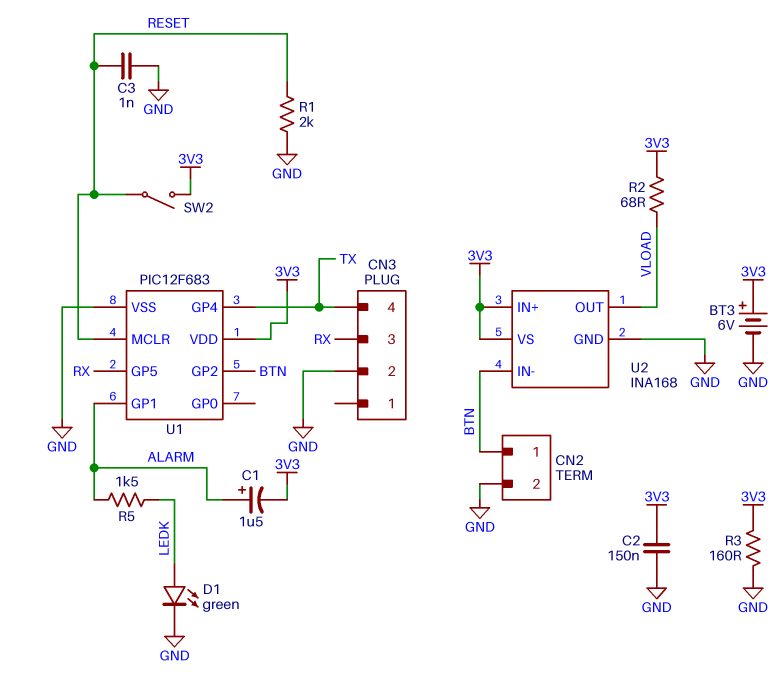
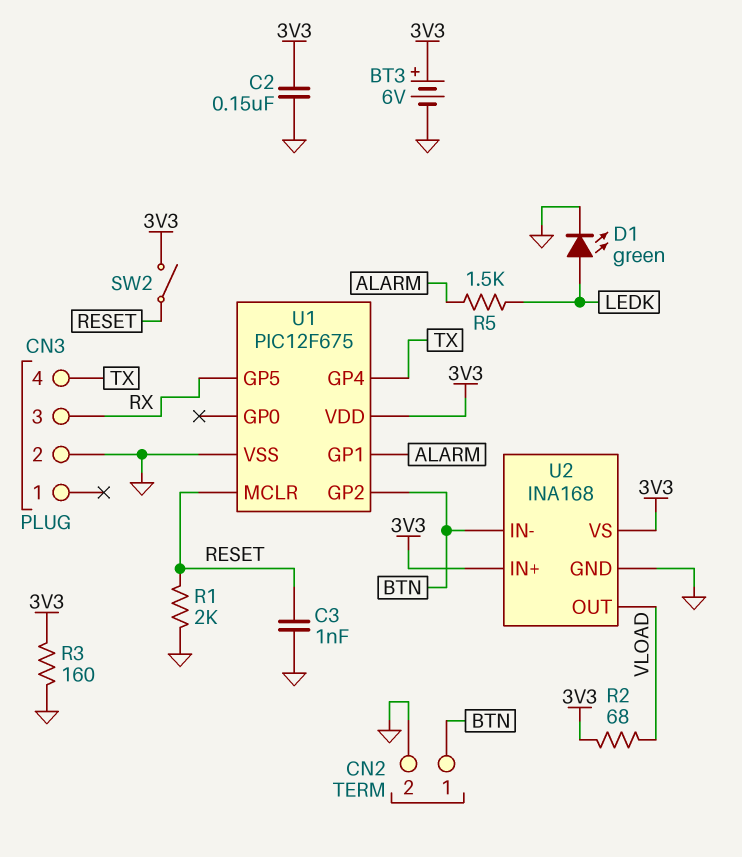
C1: 1.5uF (plus ALARM, minus 3V3) -> none
U1: PIC12F683 -> PIC12F675

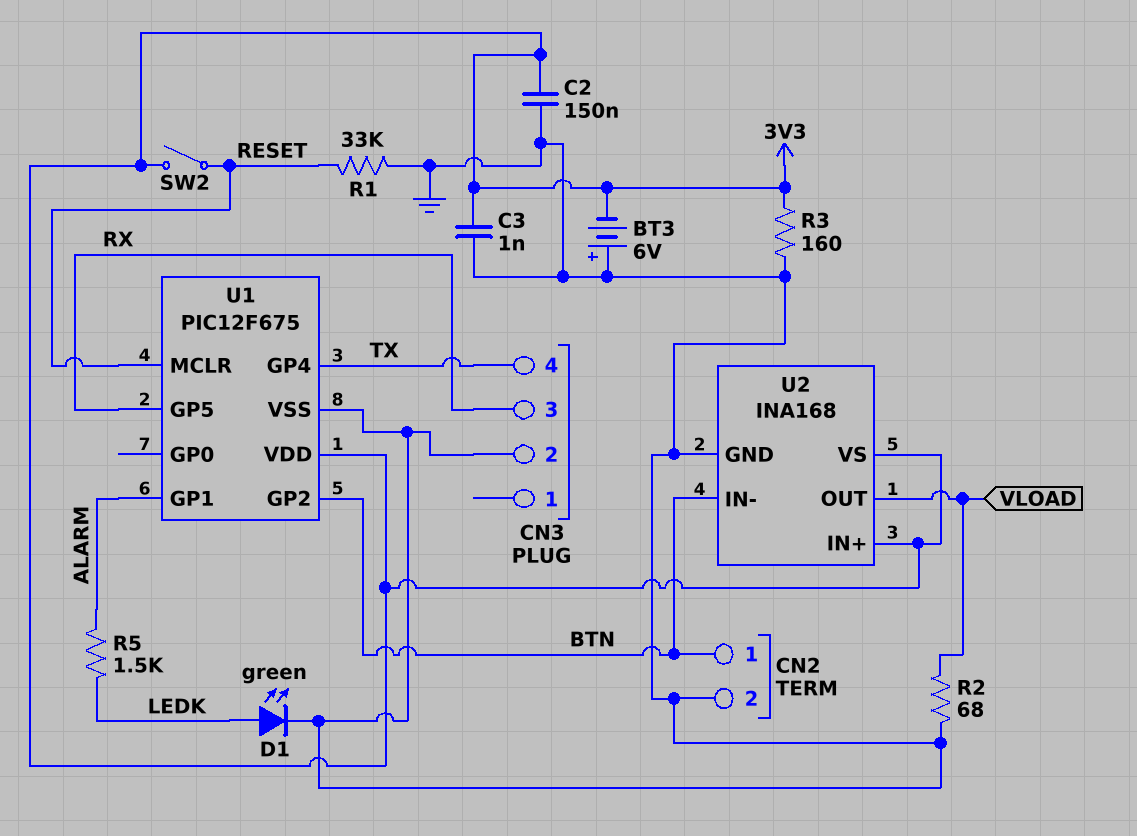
BT3: 6V (plus 3V3, minus GND) -> 6V (plus GND, minus 3V3)
C3: 1nF (GND, RESET) -> 1nF (3V3, GND)
R1: 2k (GND, RESET) -> 33k (GND, RESET)
R2: 68 (3V3, VLOAD) -> 68 (GND, VLOAD)

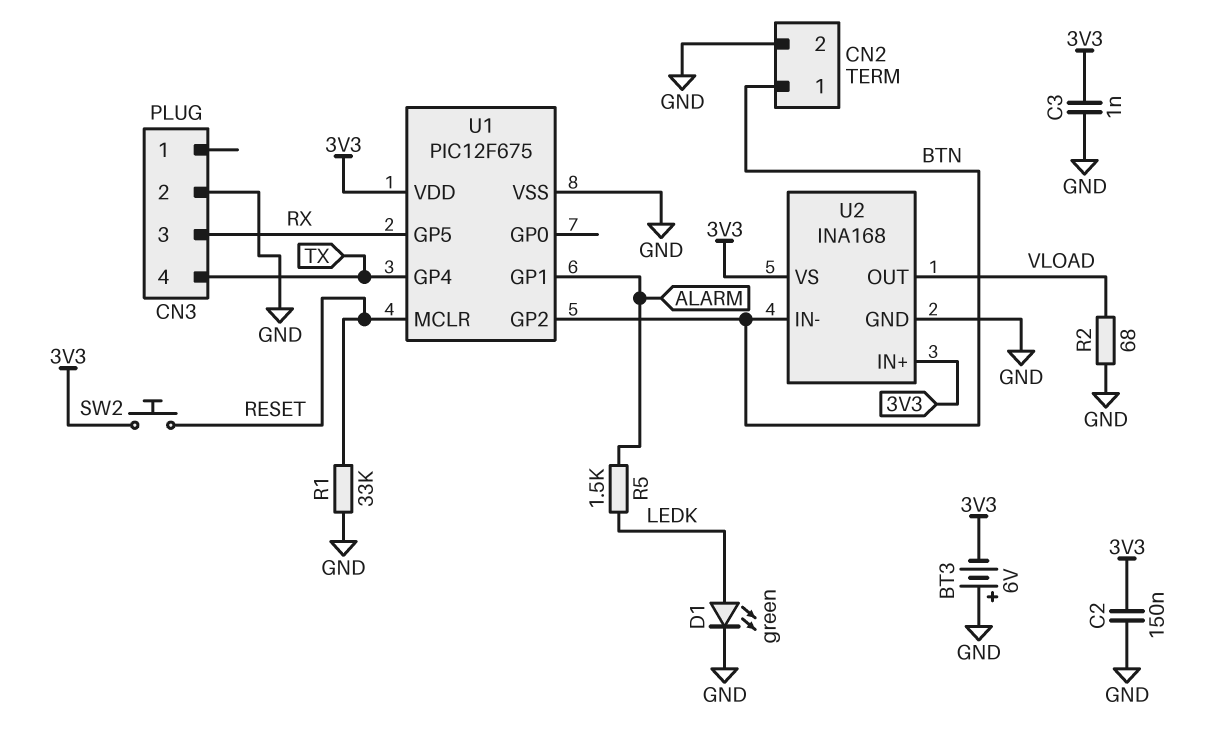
R3: 160 (3V3, GND) -> none
SW2: switch (3V3, RESET) -> button (3V3, RESET)

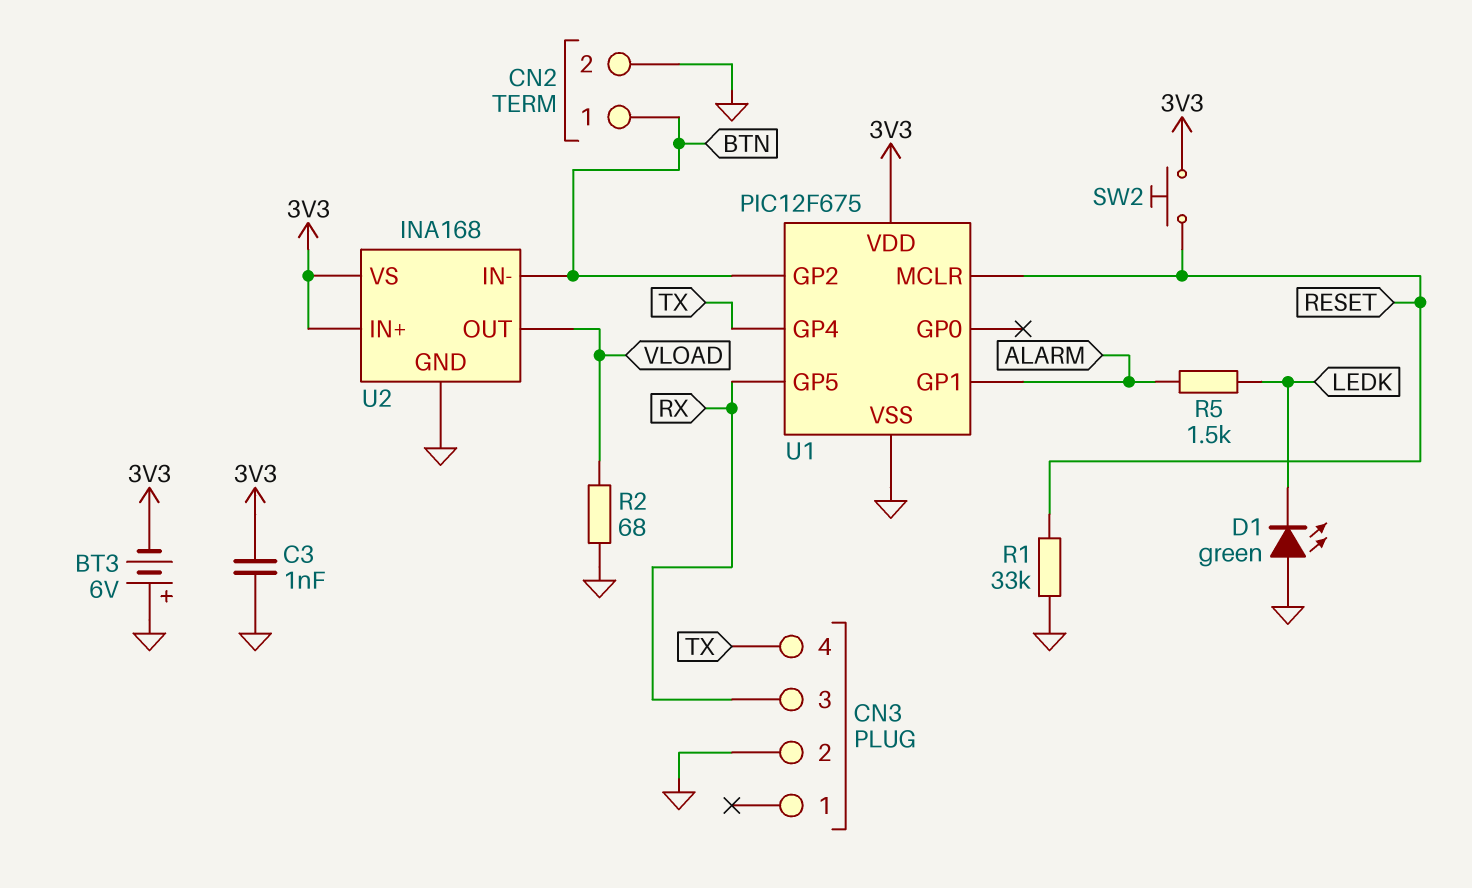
C2: 150nF (3V3, GND) -> none
D1: LED green (A LEDK, K GND) -> LED green (A GND, K LEDK)

